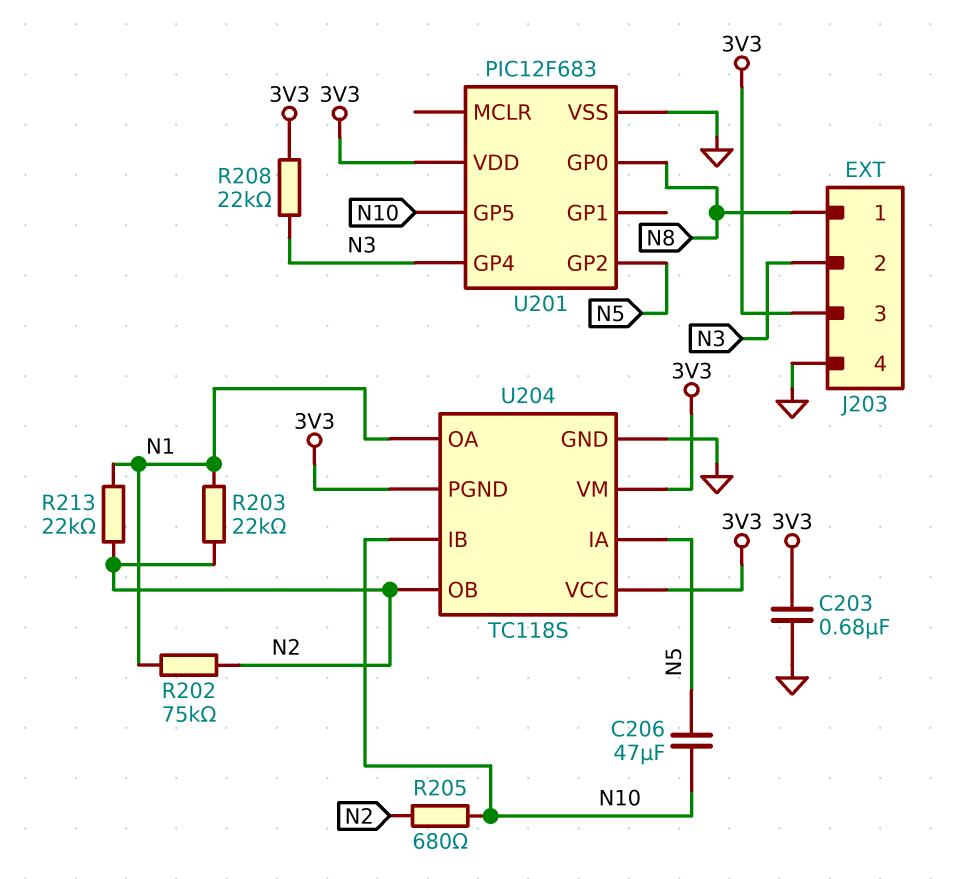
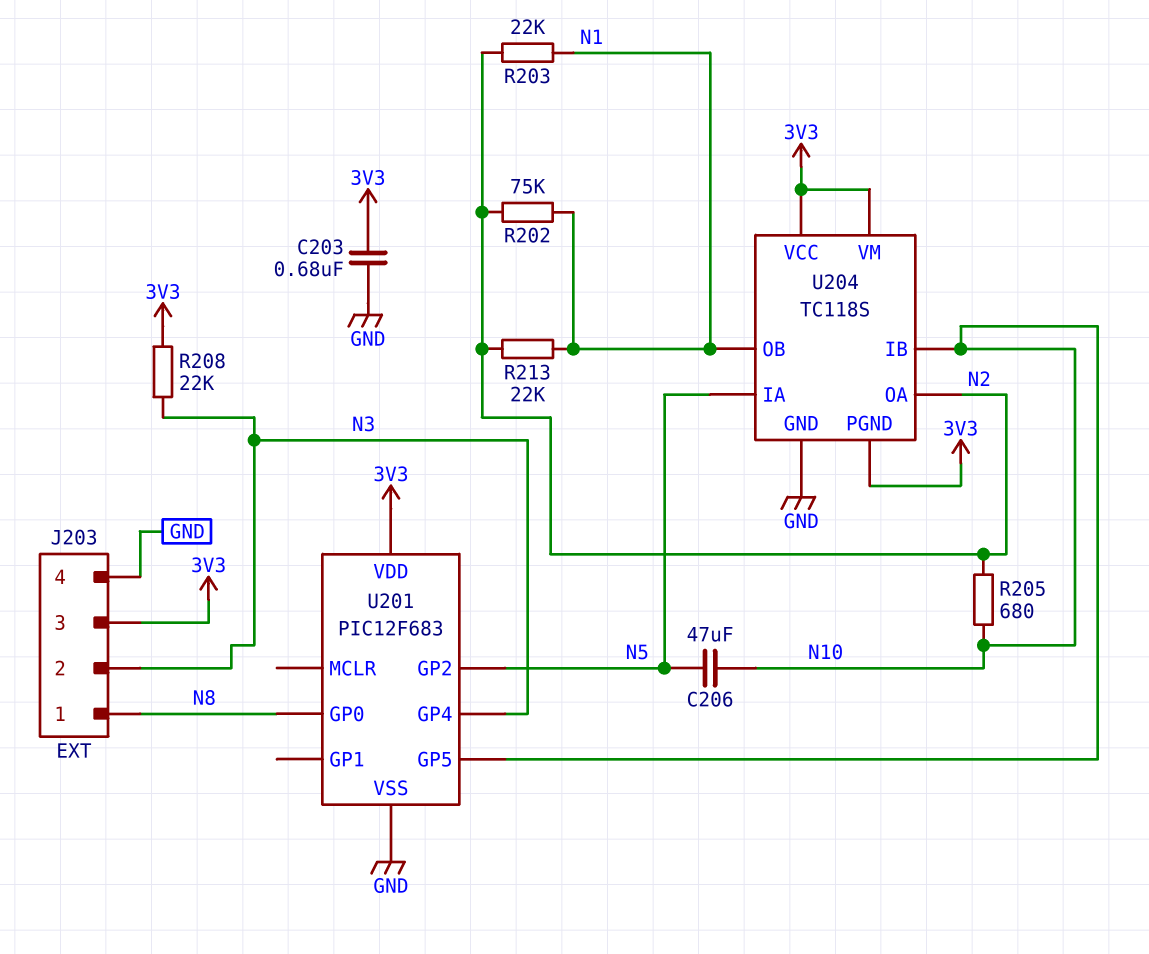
U204 pin OA: N1 -> N2
U204 pin OB: N2 -> N1

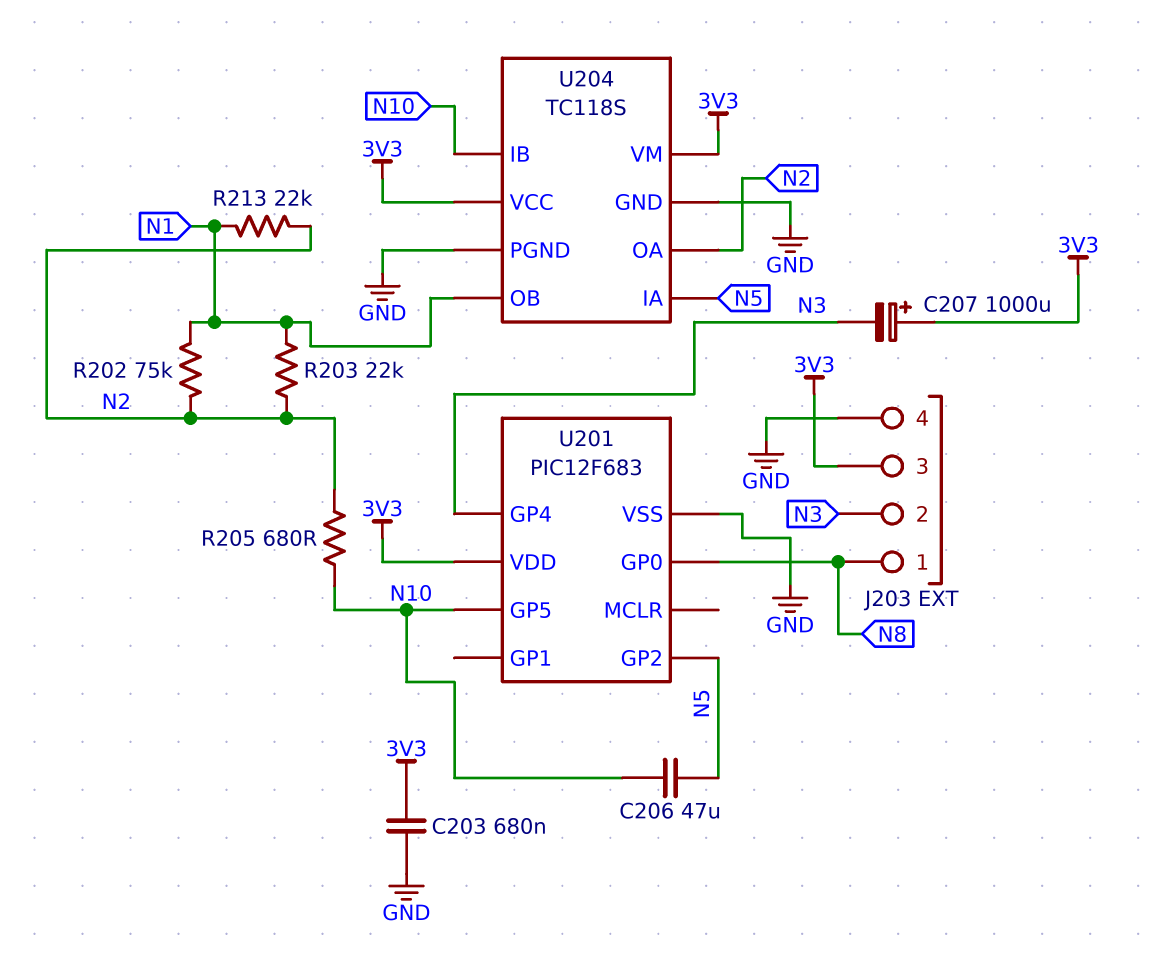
C207: none -> 1000uF (plus 3V3, minus N3)
R208: 22k (3V3, N3) -> none
U204 pin PGND: 3V3 -> GND

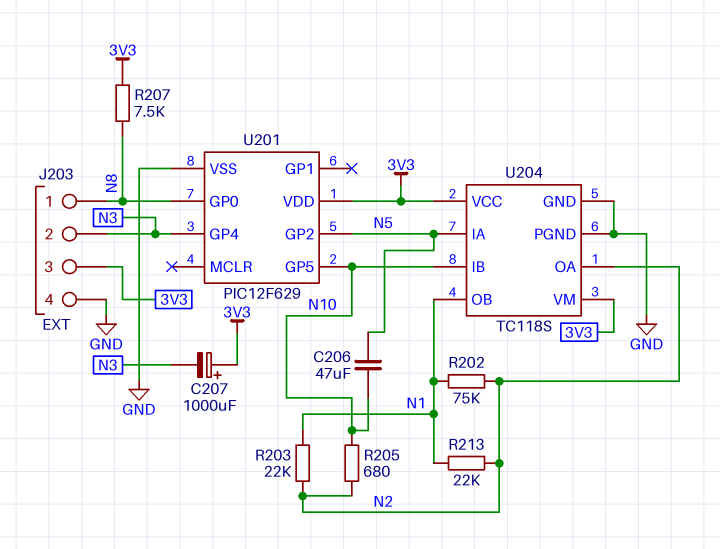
C203: 680nF (3V3, GND) -> none
R207: none -> 7.5k (3V3, N8)
U201: PIC12F683 -> PIC12F629

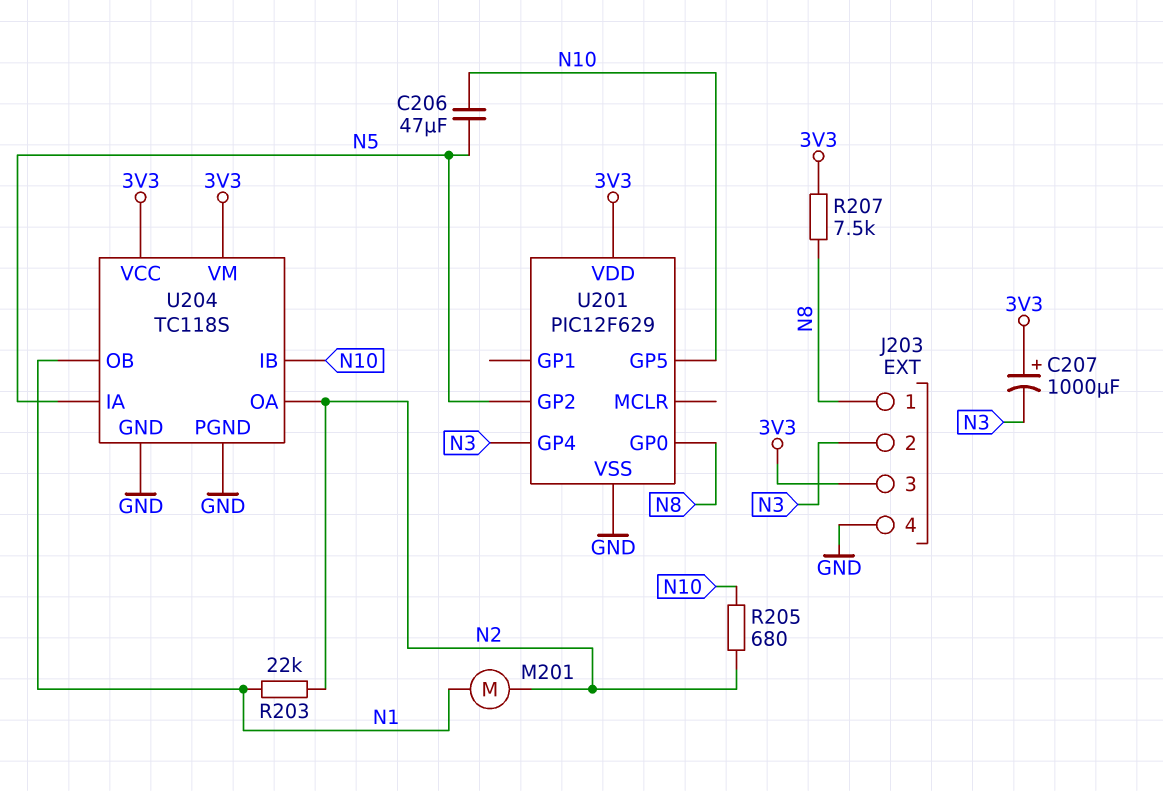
M201: none -> motor (N1, N2)
R202: 75k (N1, N2) -> none
R213: 22k (N1, N2) -> none

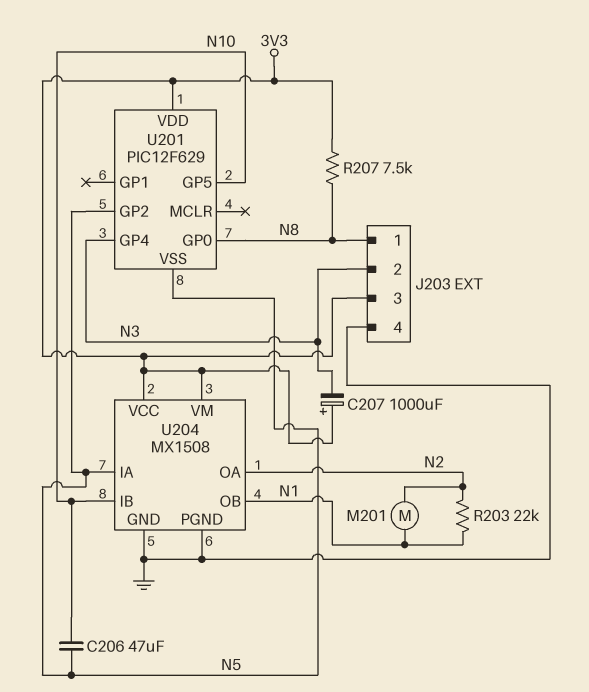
R205: 680 (N2, N10) -> none
U201 pin VSS: GND -> N5
U204: TC118S -> MX1508

